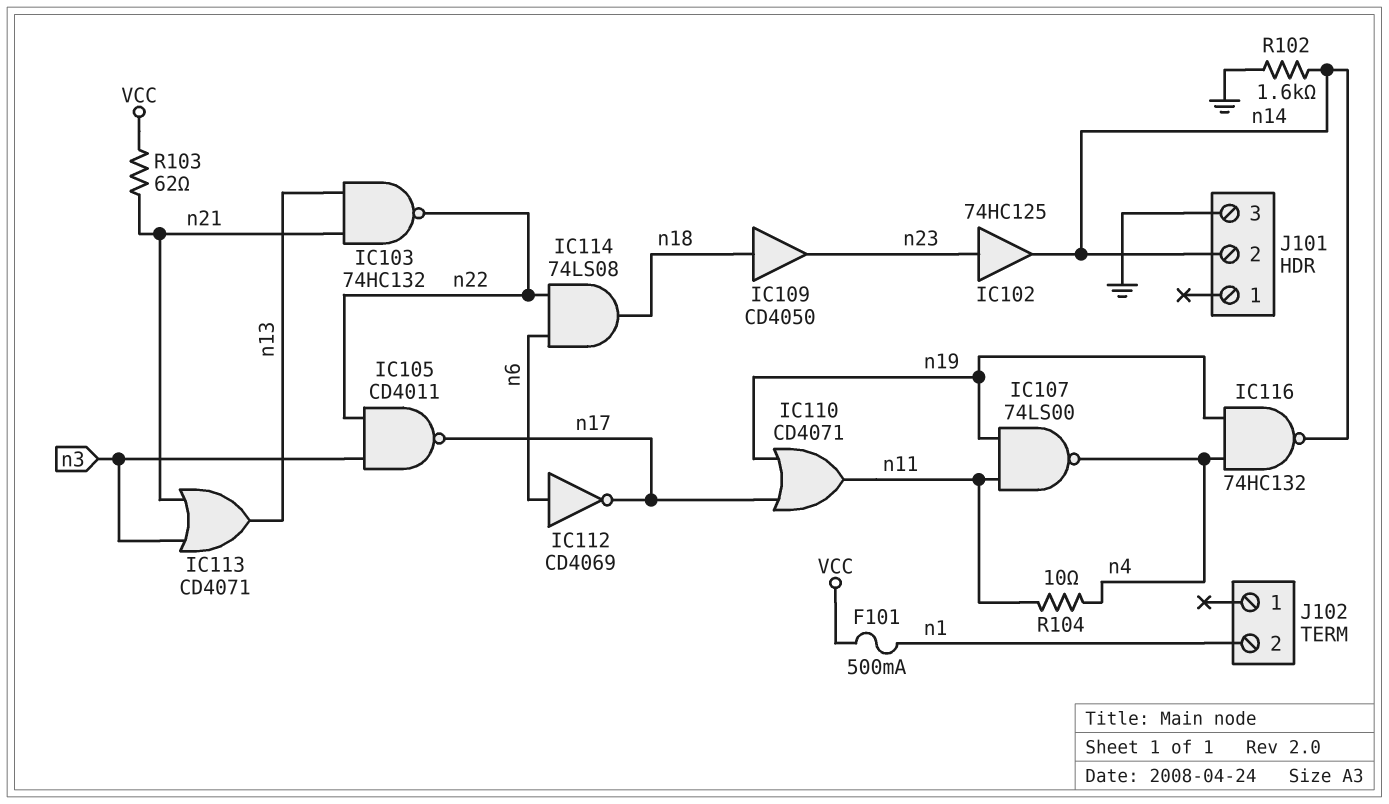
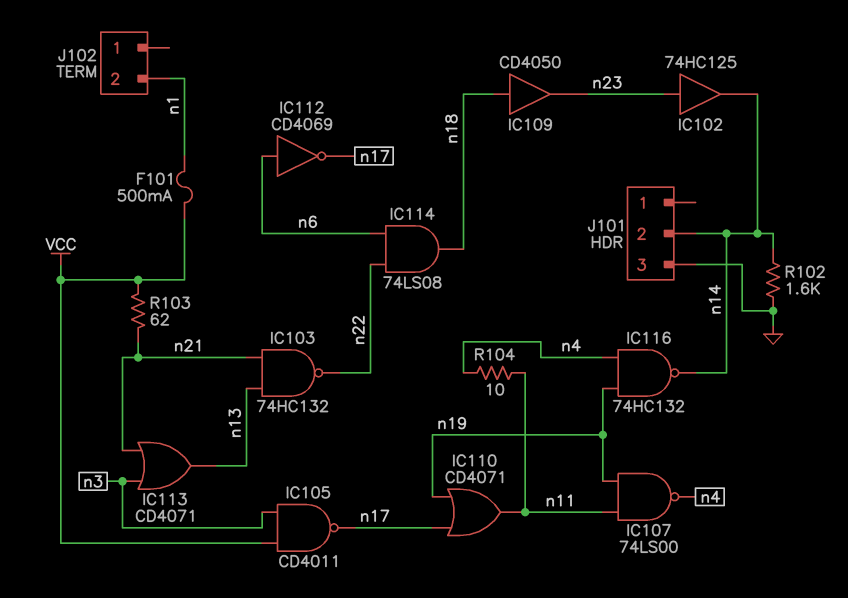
IC105: NAND CD4011 (in n3, in n22, out n17) -> NAND CD4011 (in VCC, in n3, out n17)

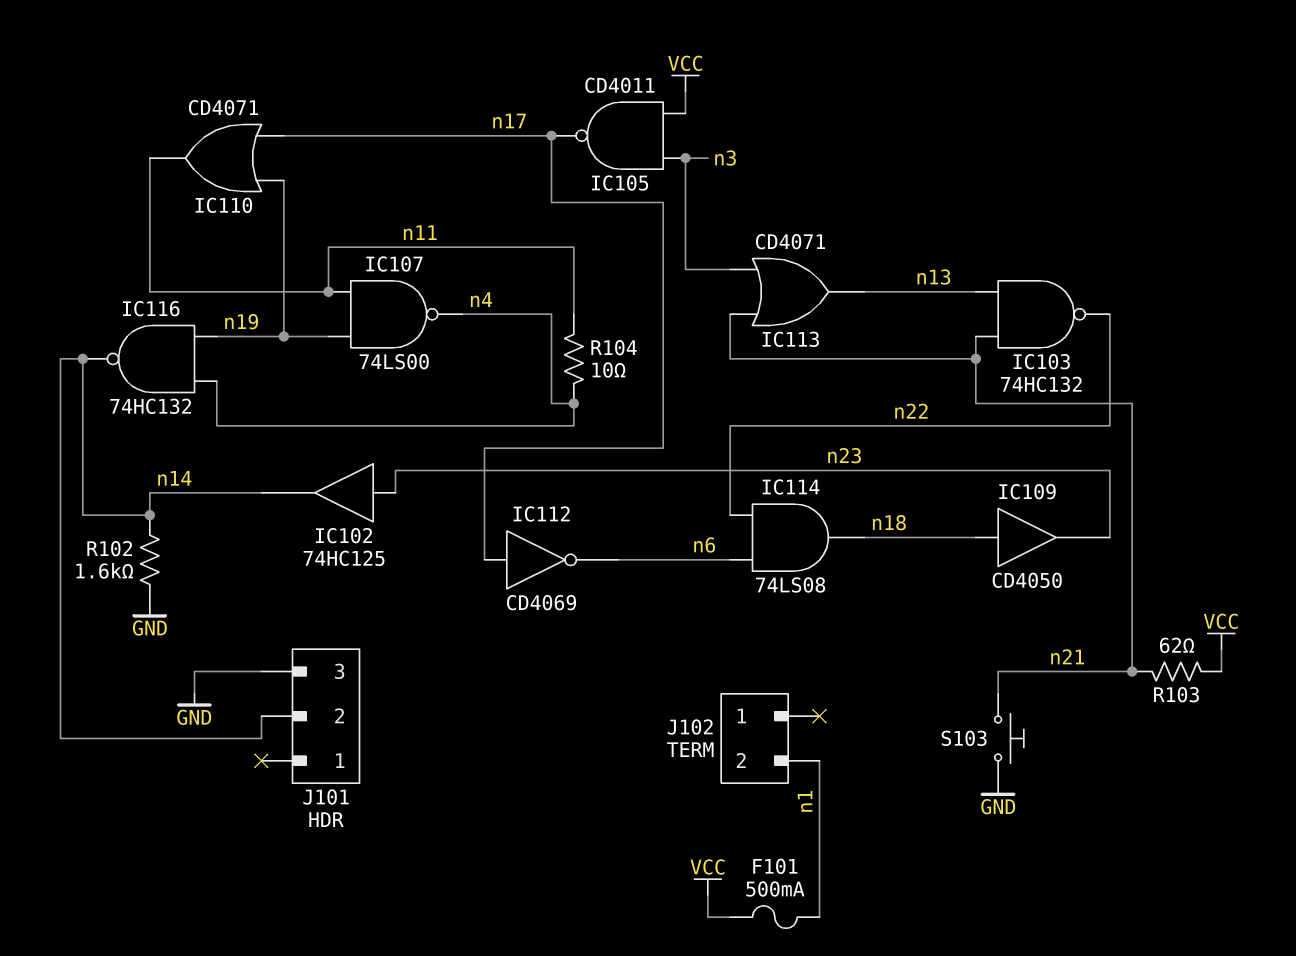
IC112: NOT CD4069 (in n6, out n17) -> NOT CD4069 (in n17, out n6)
S103: none -> button (GND, n21)

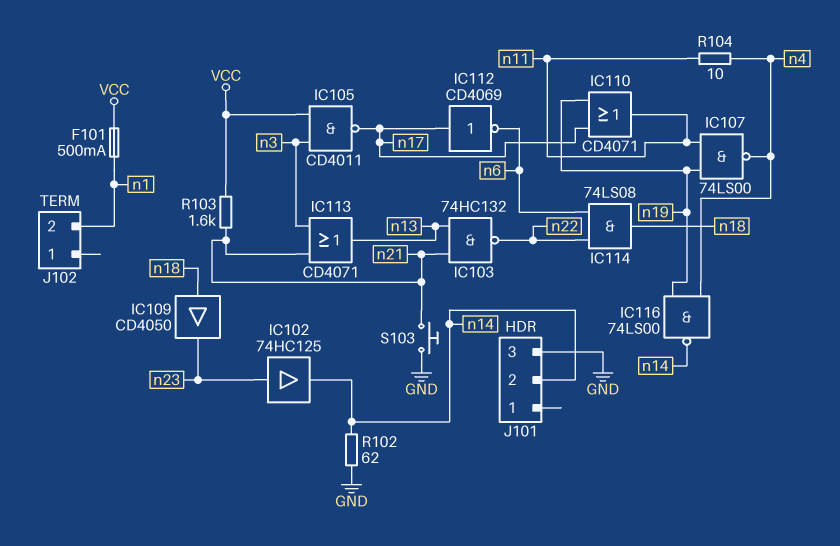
IC116: NAND 74HC132 (in n4, in n19, out n14) -> NAND 74LS00 (in n4, in n19, out n14)
R102: 1.6k (GND, n14) -> 62 (GND, n14)
R103: 62 (VCC, n21) -> 1.6k (VCC, n21)

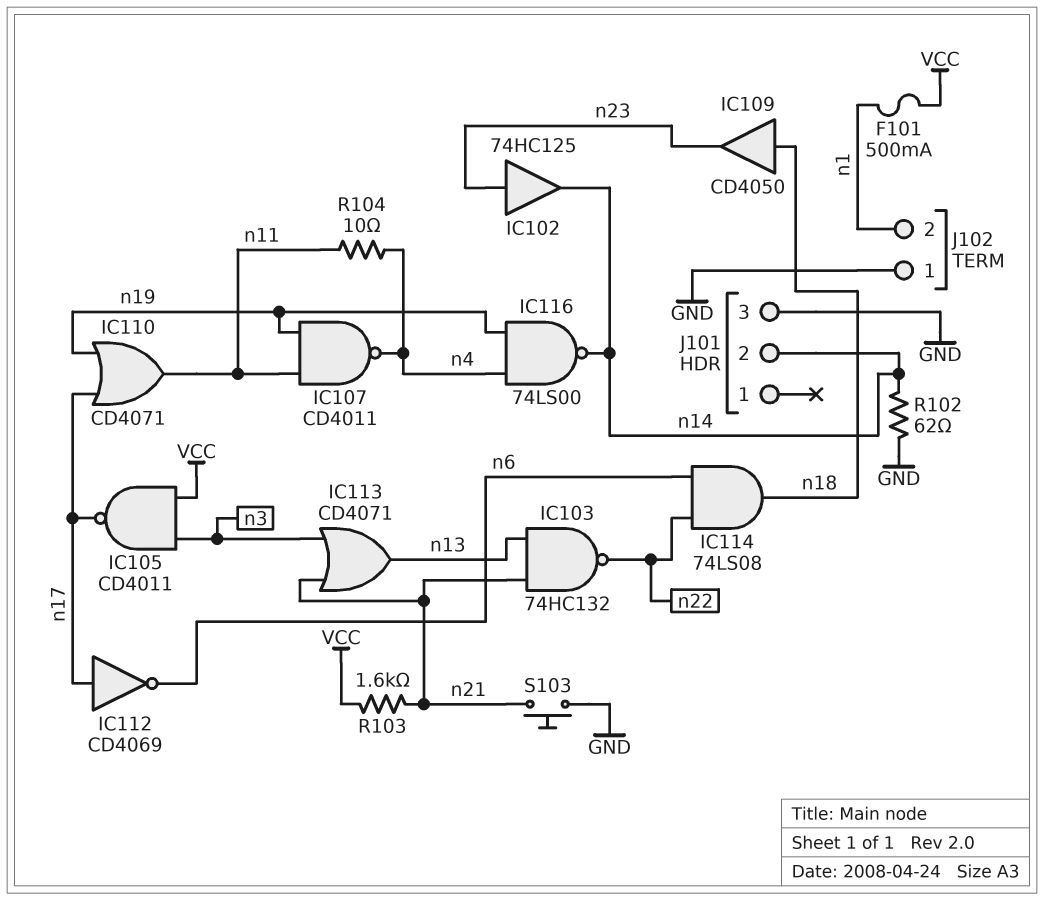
IC107: NAND 74LS00 (in n11, in n19, out n4) -> NAND CD4011 (in n11, in n19, out n4)
J102 pin 1: none -> GND

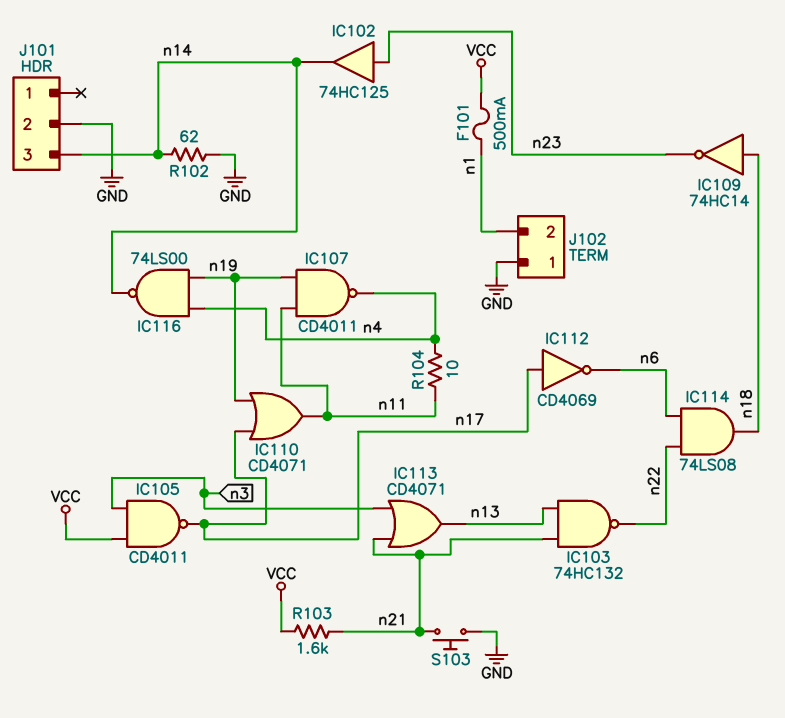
IC109: buffer CD4050 (in n18, out n23) -> NOT 74HC14 (in n18, out n23)
J101 pin 2: n14 -> GND
J101 pin 3: GND -> n14

